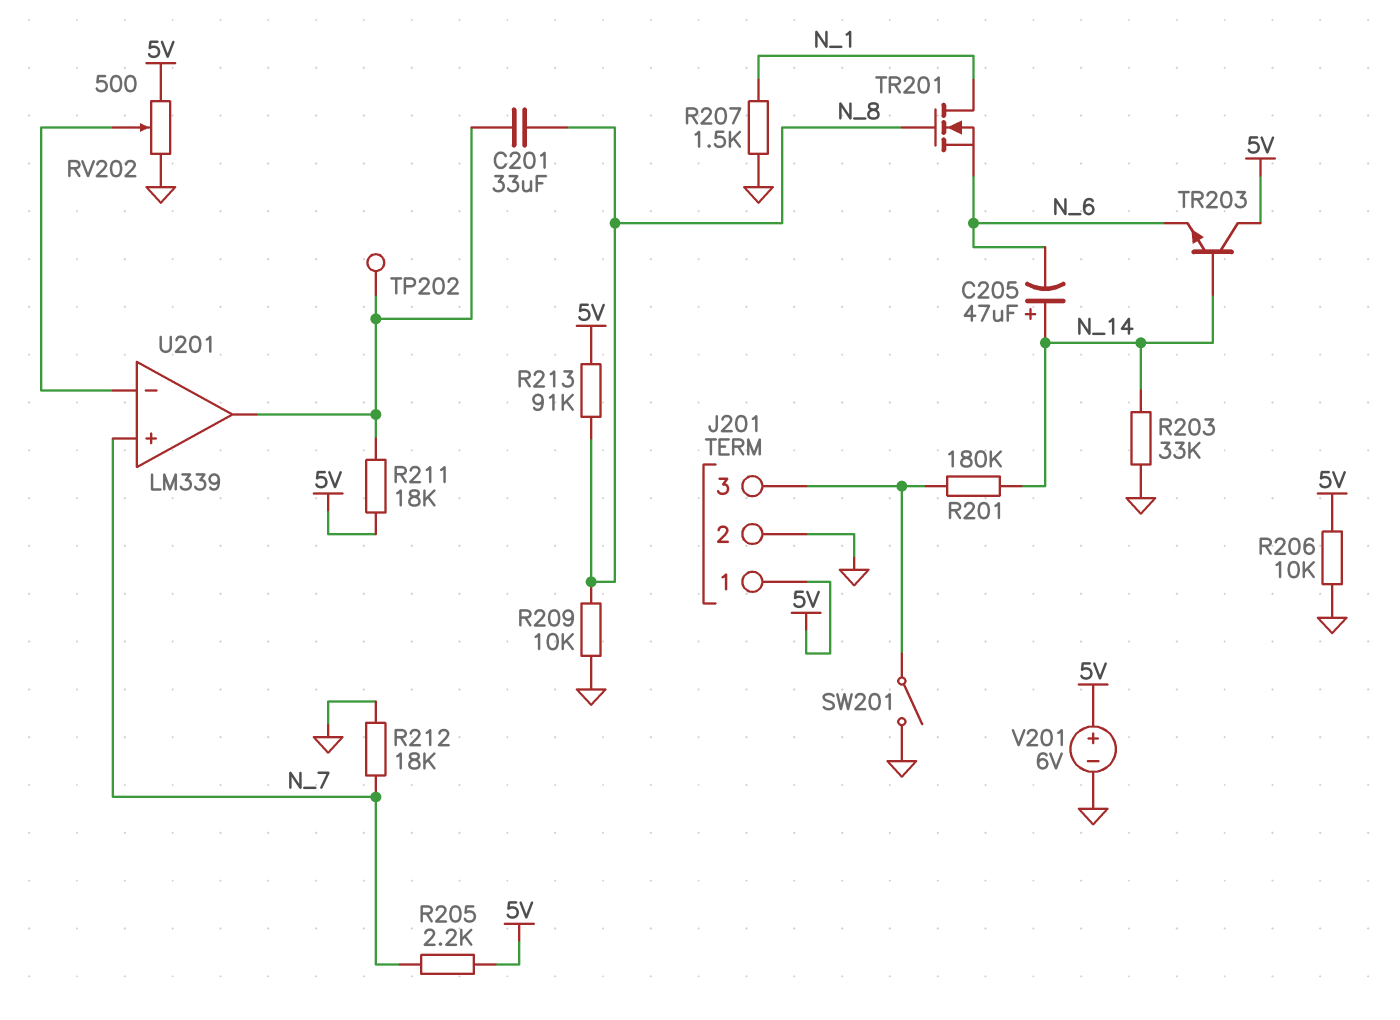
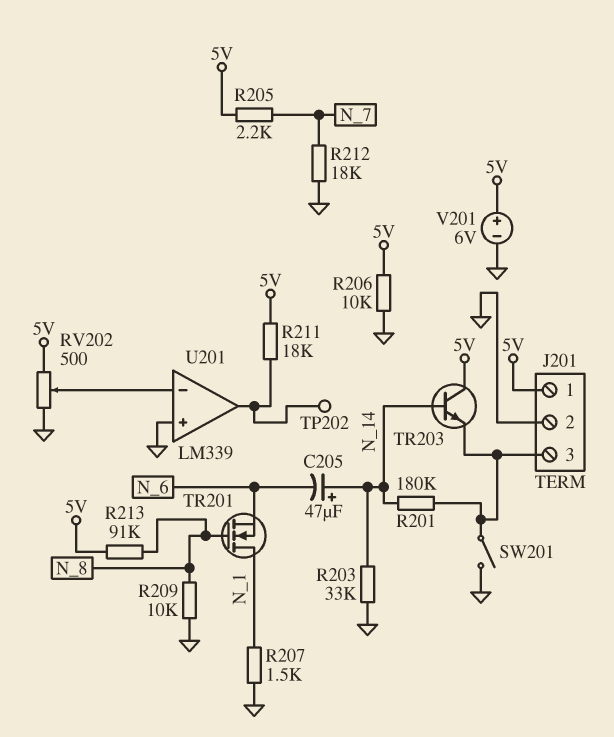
C201: 33uF (N_8, U201/out) -> none
TR203: NPN (B N_14, C 5V, E N_6) -> NPN (B N_14, C 5V, E J201/3)
U201 pin in+: N_7 -> GND

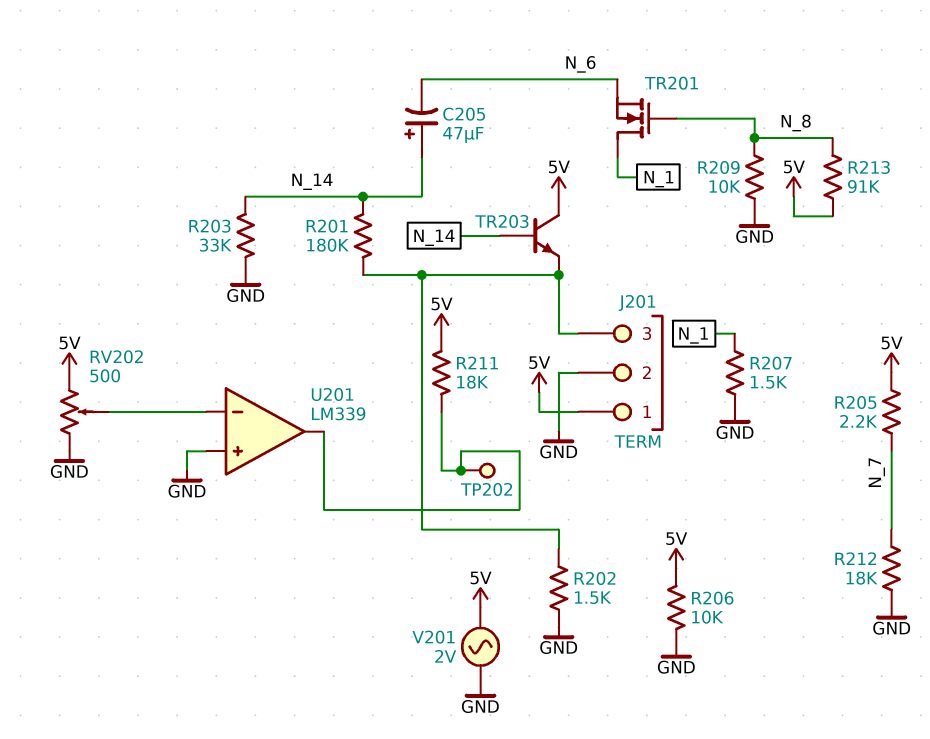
R202: none -> 1.5k (GND, J201/3)
SW201: switch (GND, J201/3) -> none
V201: 6V (plus 5V, minus GND) -> AC 2V (5V, GND)

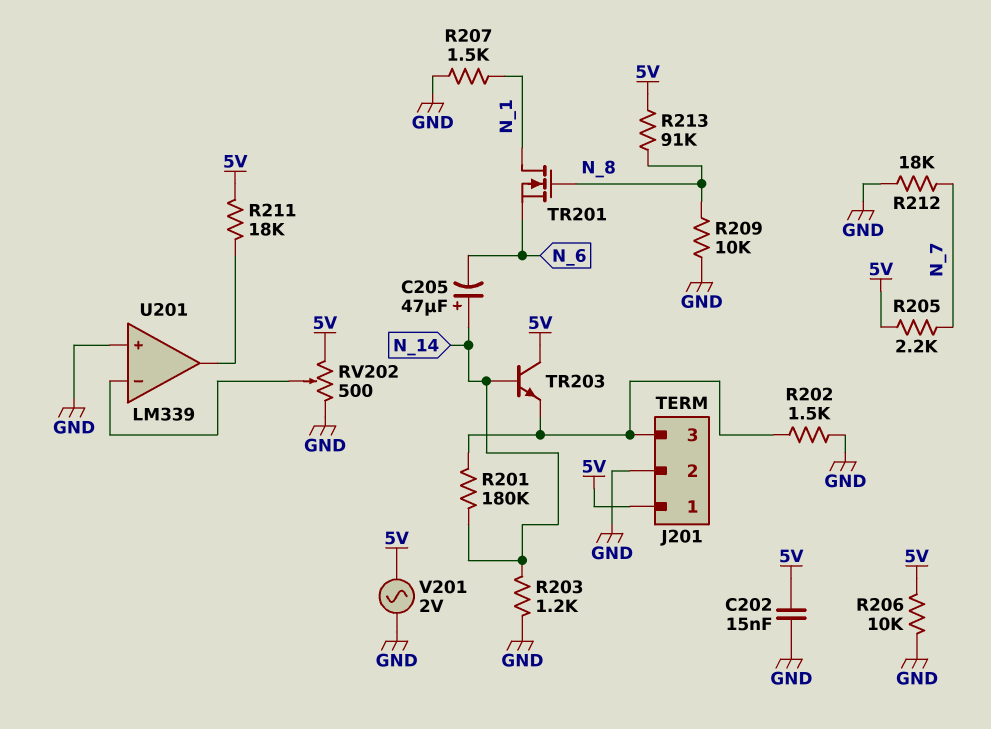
C202: none -> 15nF (5V, GND)
R203: 33k (GND, N_14) -> 1.2k (GND, N_14)
TP202: test point (U201/out) -> none

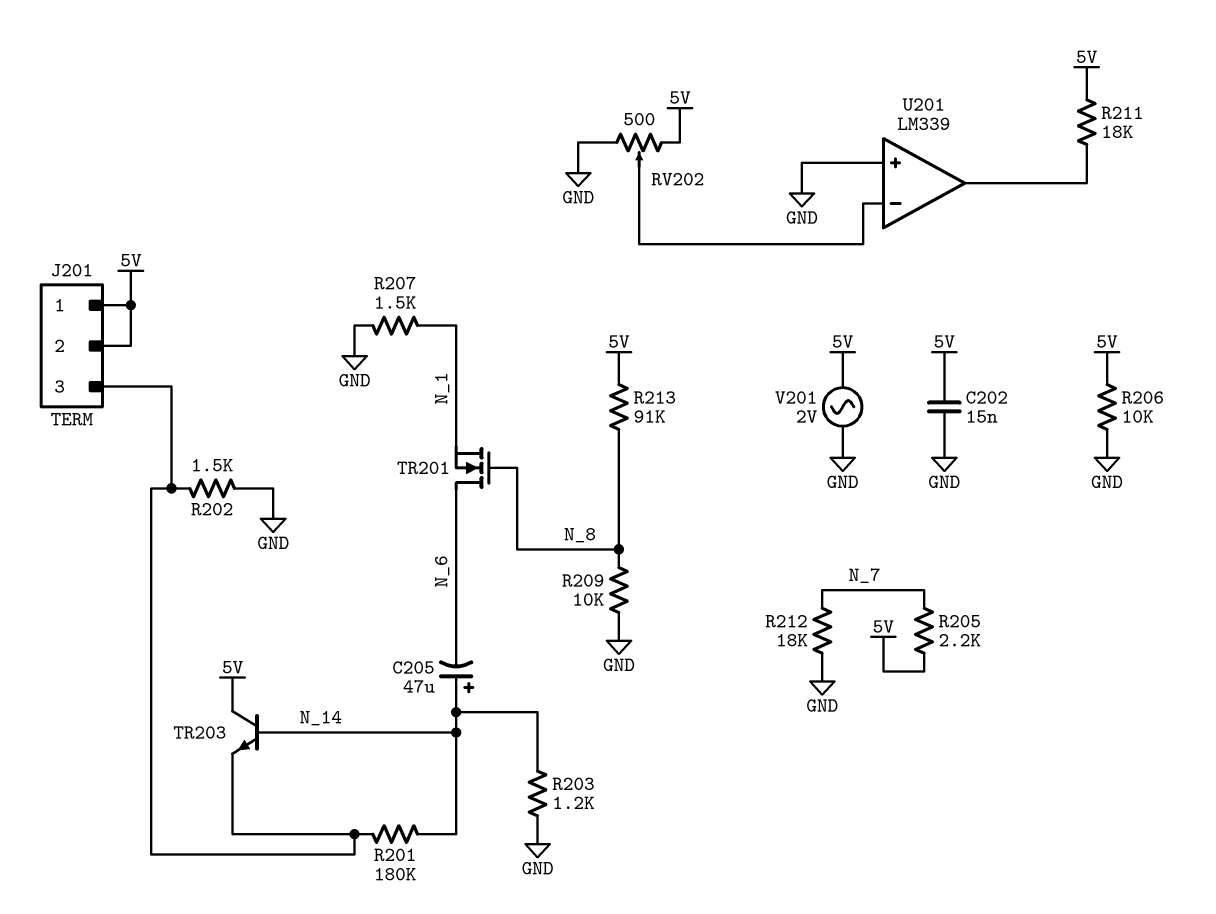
J201 pin 2: GND -> 5V
TR201: NMOS (G N_8, D N_1, S N_6) -> NMOS (G N_8, D N_6, S N_1)

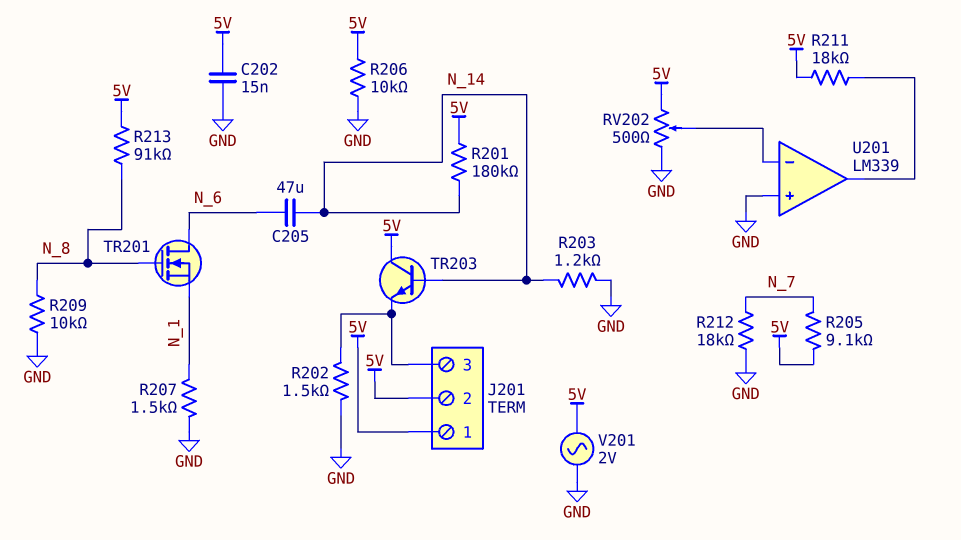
C205: 47uF (plus N_14, minus N_6) -> 47uF (N_6, N_14)
R201: 180k (J201/3, N_14) -> 180k (5V, N_14)
R205: 2.2k (5V, N_7) -> 9.1k (5V, N_7)

